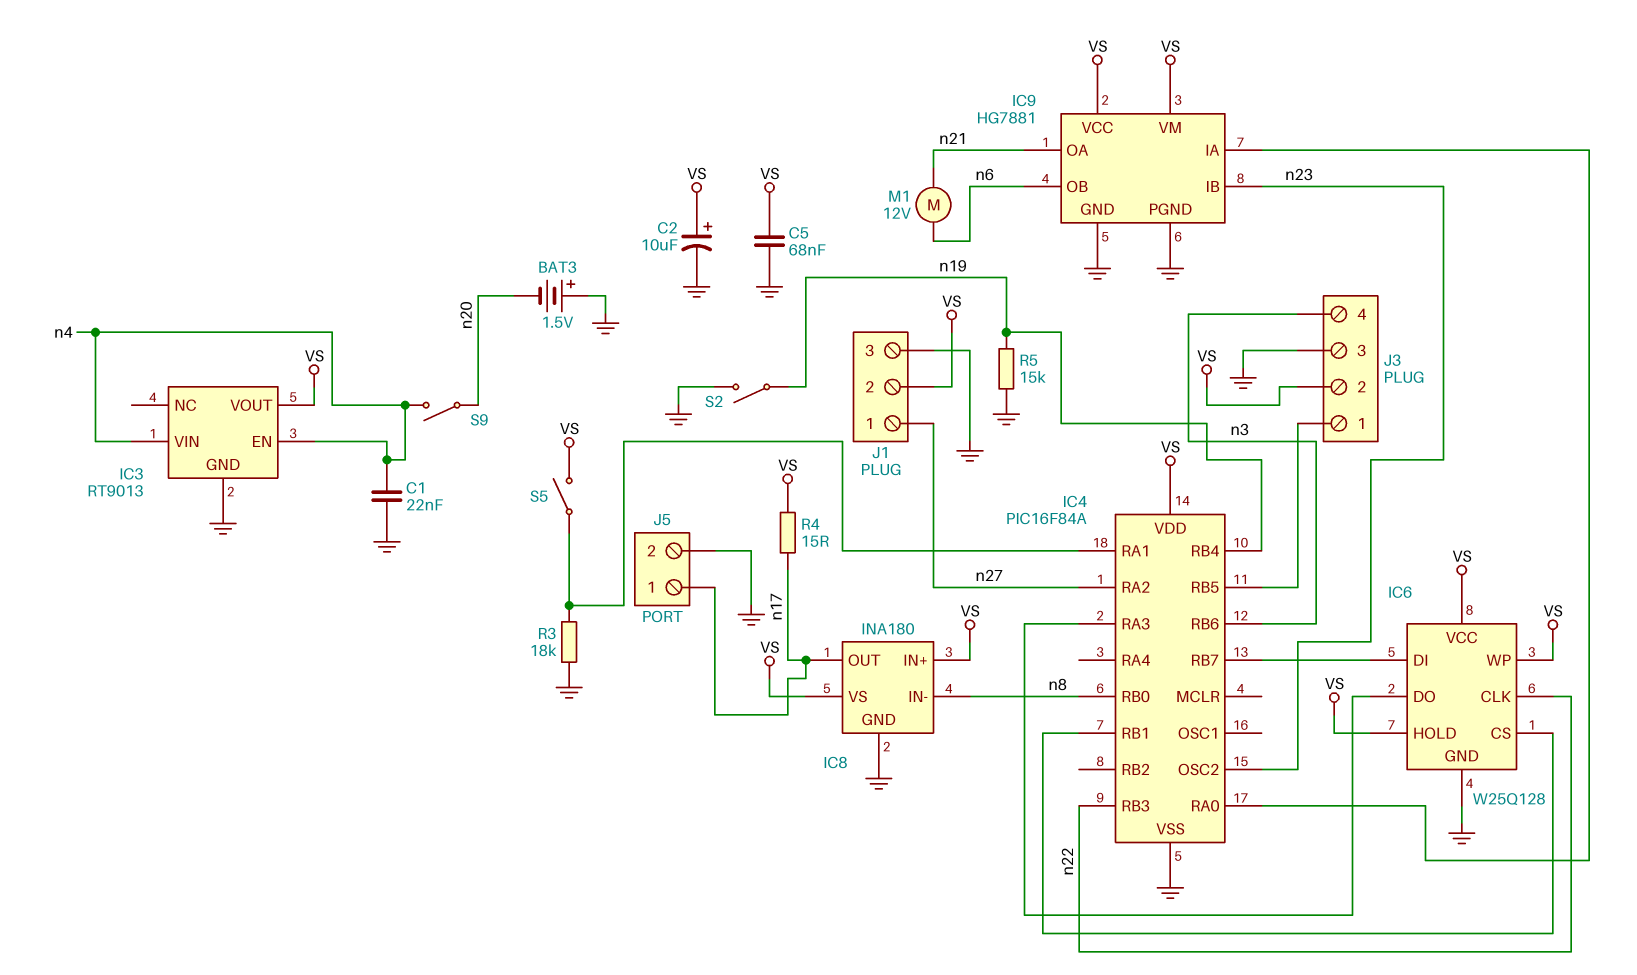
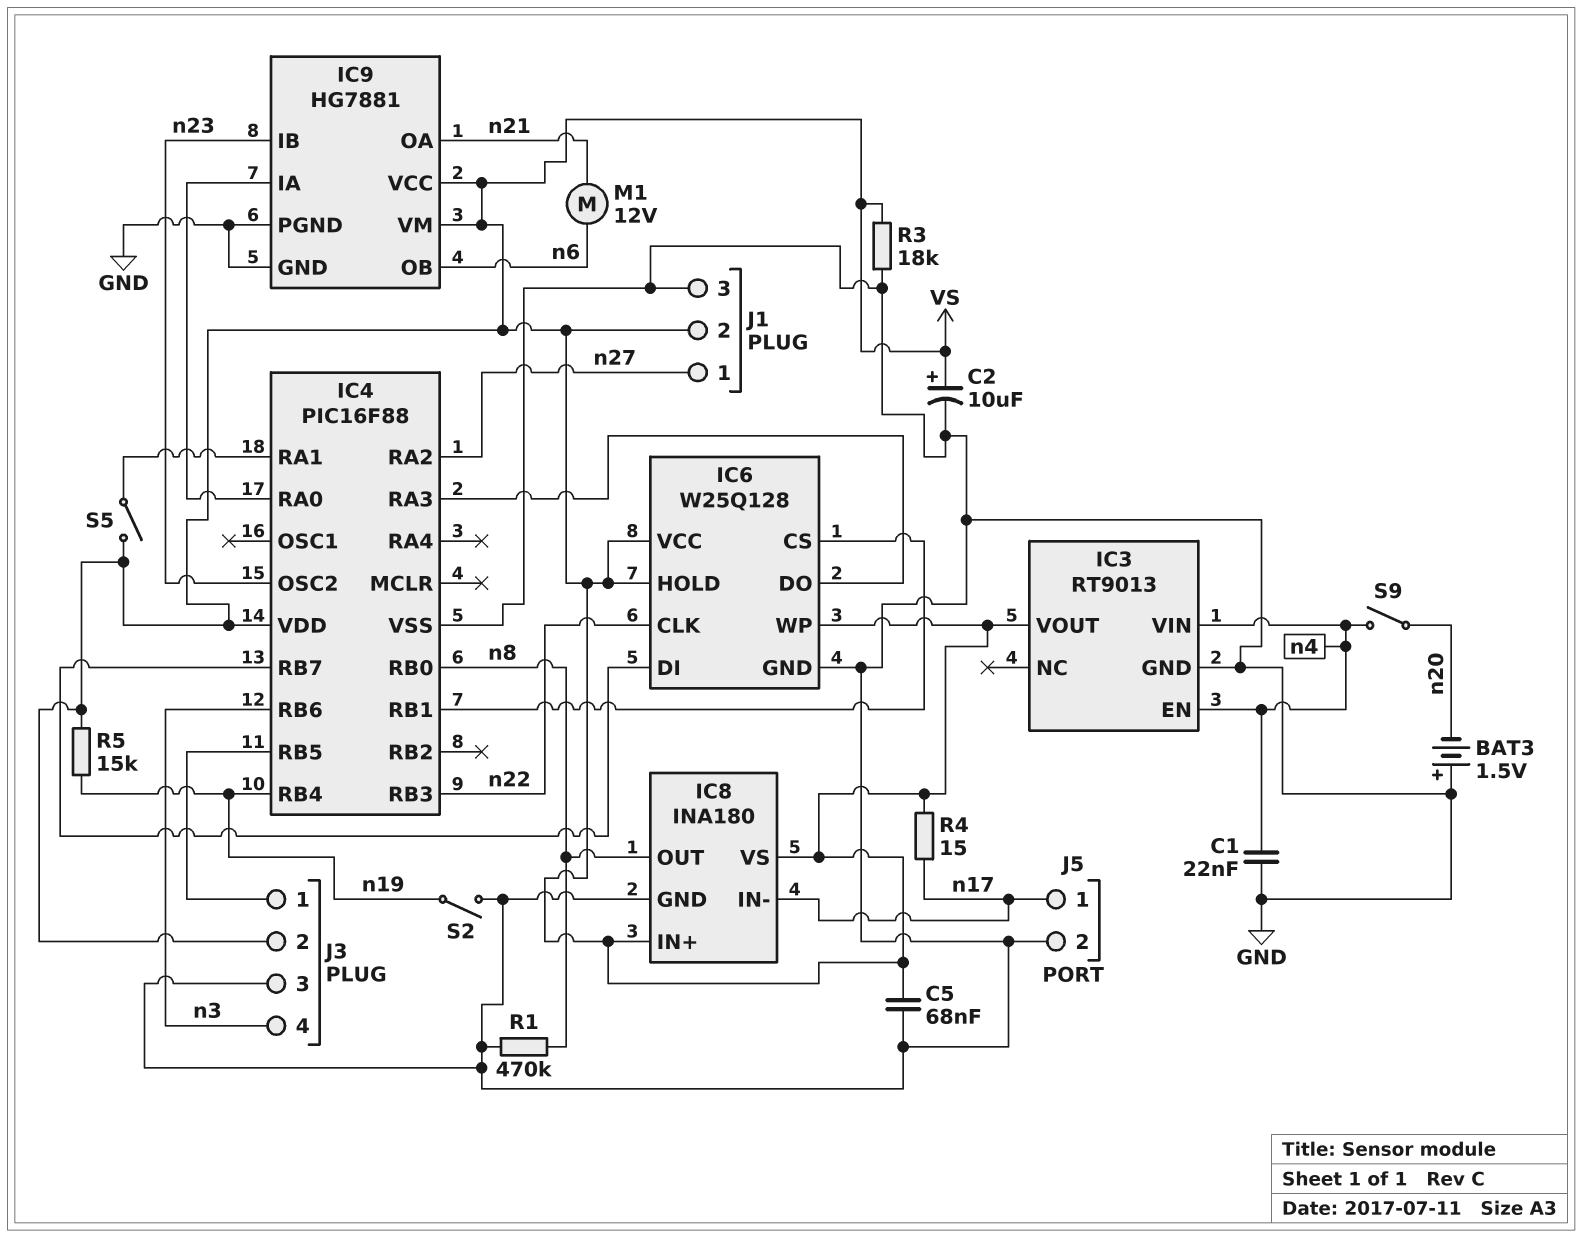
IC4: PIC16F84A -> PIC16F88
IC8 pin IN-: n8 -> n17
IC8 pin OUT: n17 -> n8
R1: none -> 470k (GND, n8)
R3: 18k (GND, IC4/RA1) -> 18k (GND, VS)
R5: 15k (GND, n19) -> 15k (VS, n19)

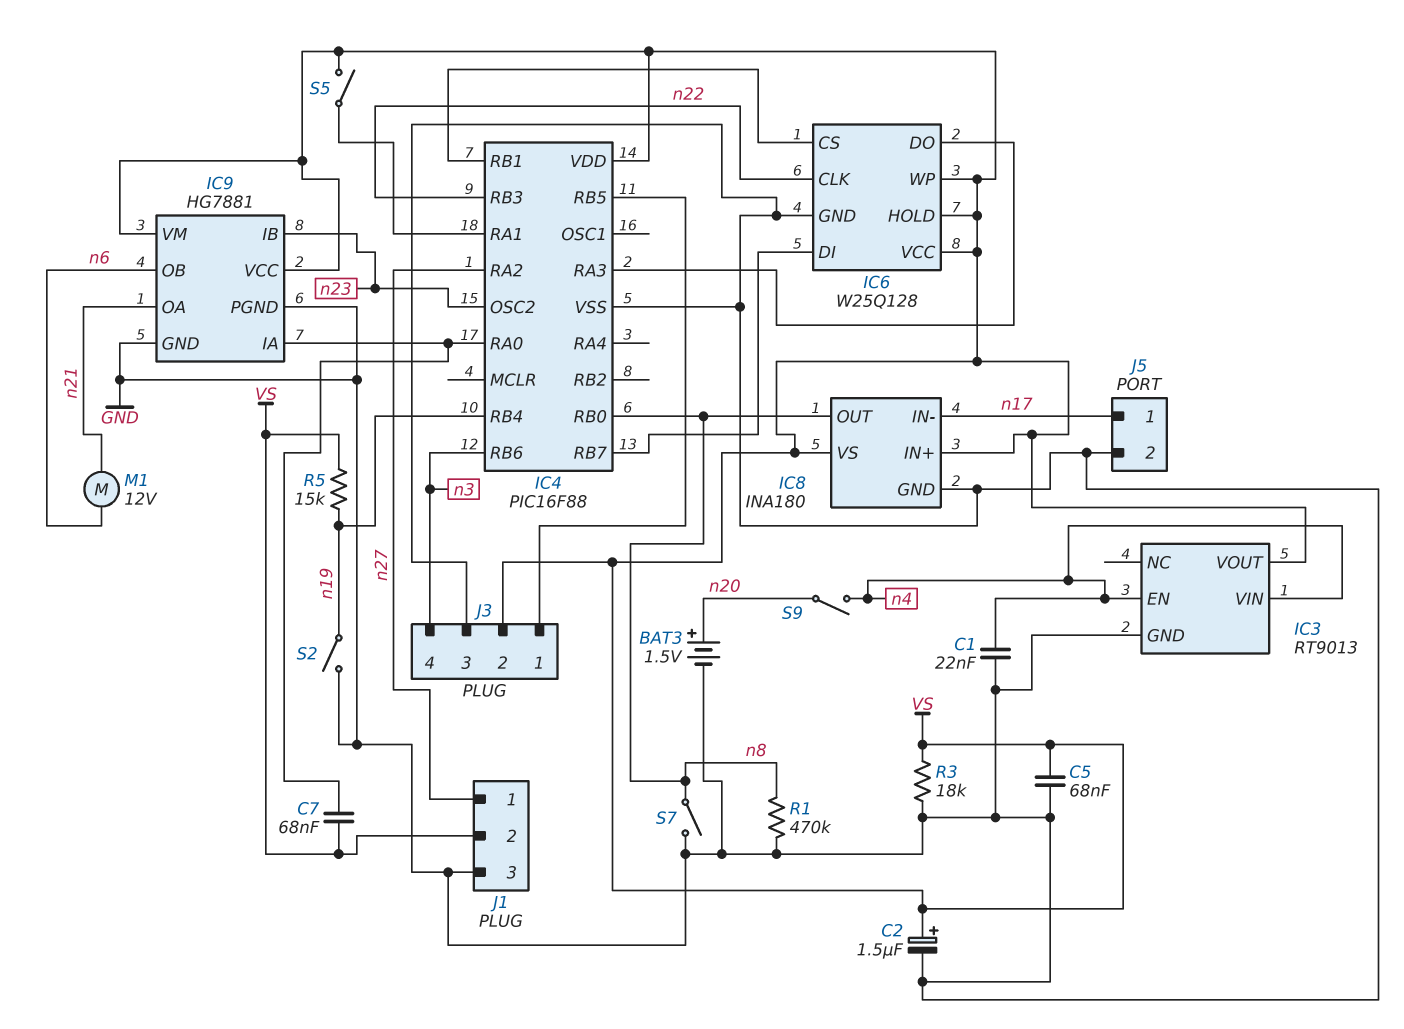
BAT3: 1.5V (plus GND, minus n20) -> 1.5V (plus n20, minus GND)
C2: 10uF (plus VS, minus GND) -> 1.5uF (plus VS, minus GND)
C7: none -> 68nF (IC4/RA0, VS)
R4: 15 (VS, n17) -> none
S7: none -> switch (GND, n8)

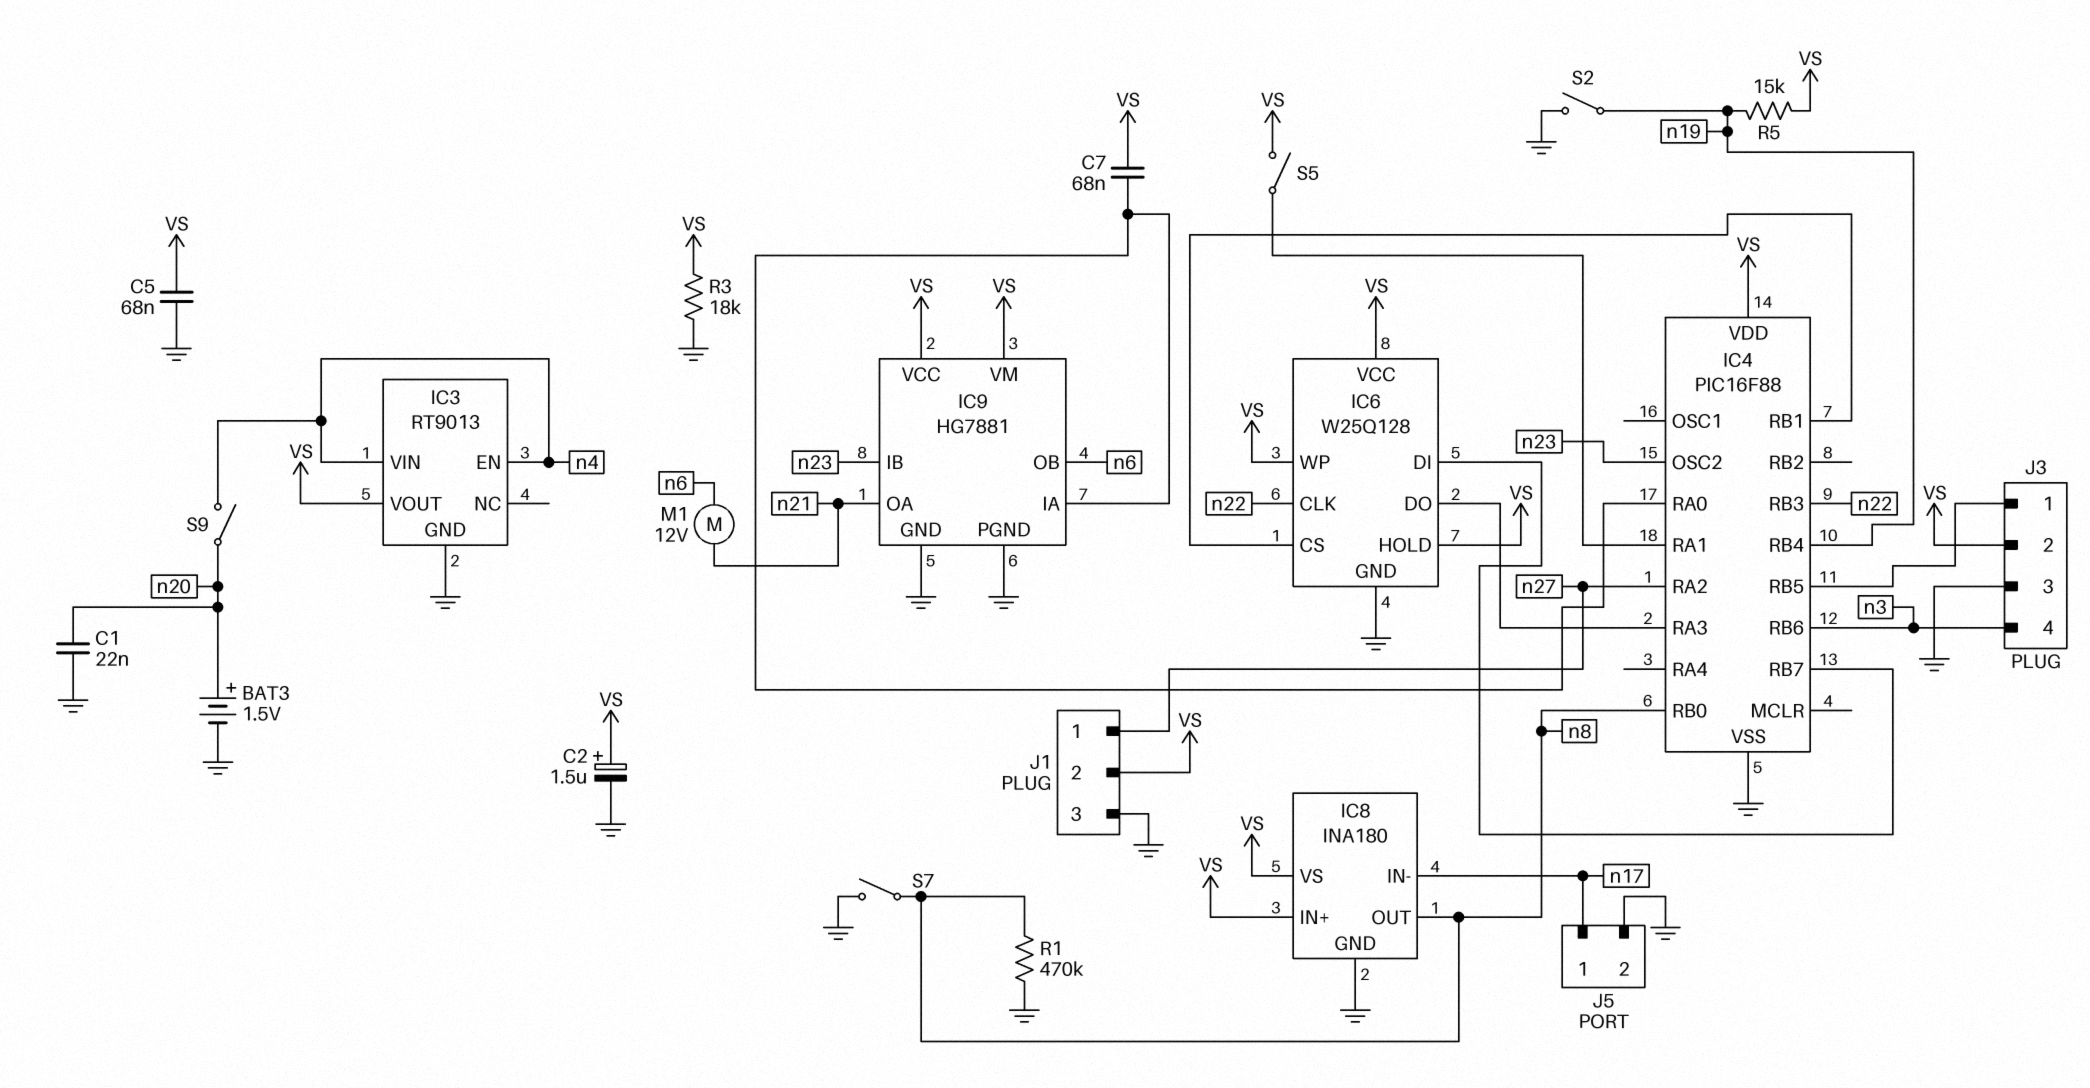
C1: 22nF (GND, n4) -> 22nF (GND, n20)

